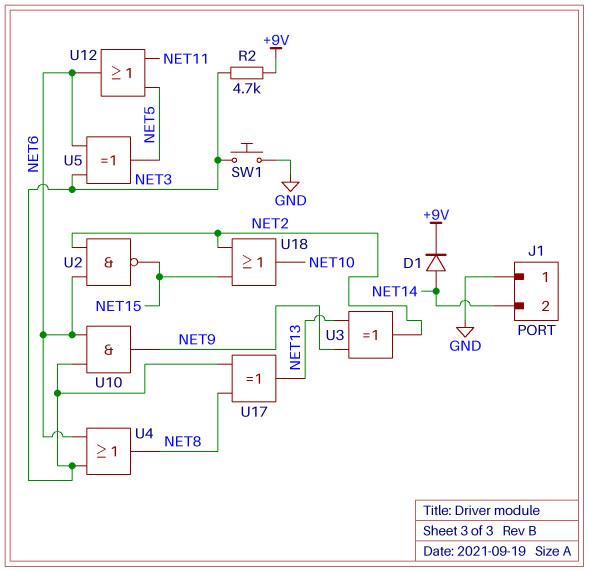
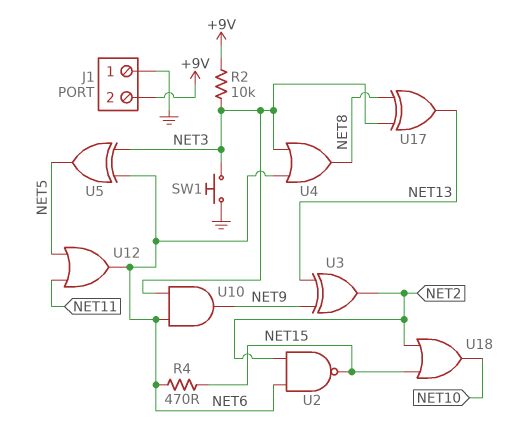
D1: diode (A NET14, K +9V) -> none
J1 pin 2: NET14 -> +9V
R2: 4.7k (+9V, NET3) -> 10k (+9V, NET3)
R4: none -> 470 (NET6, NET15)

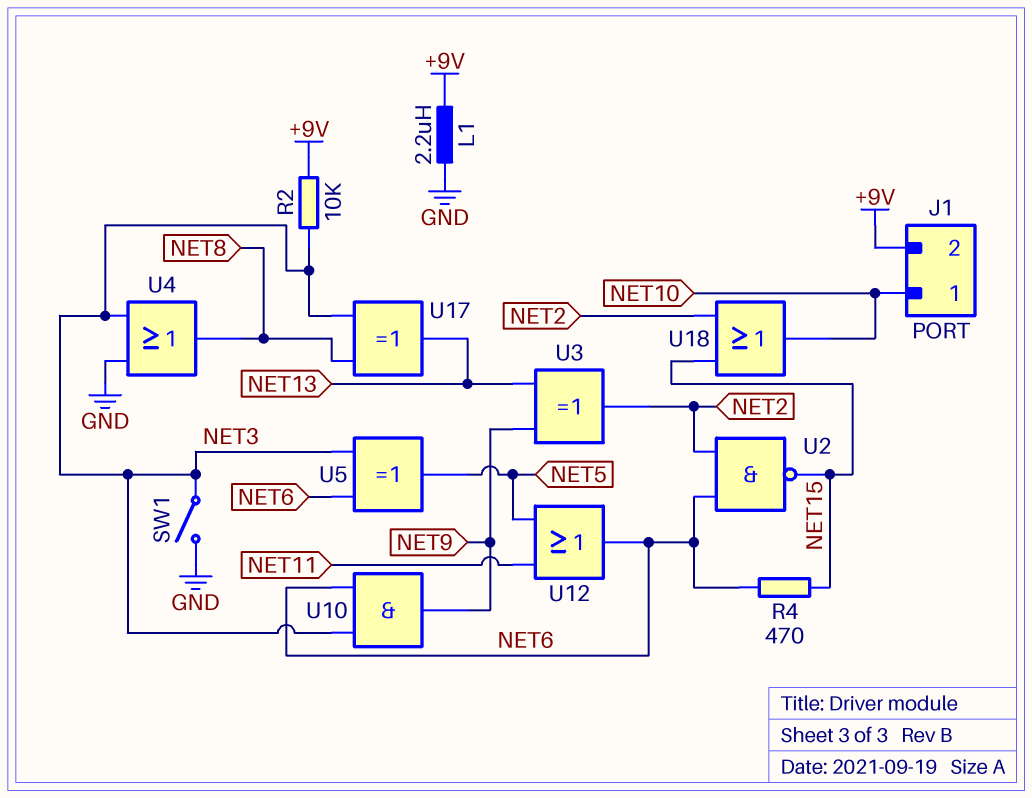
J1 pin 1: GND -> NET10
L1: none -> 2.2uH (+9V, GND)
SW1: button (GND, NET3) -> switch (GND, NET3)
U4: OR (in NET3, in NET6, out NET8) -> OR (in GND, in NET3, out NET8)

